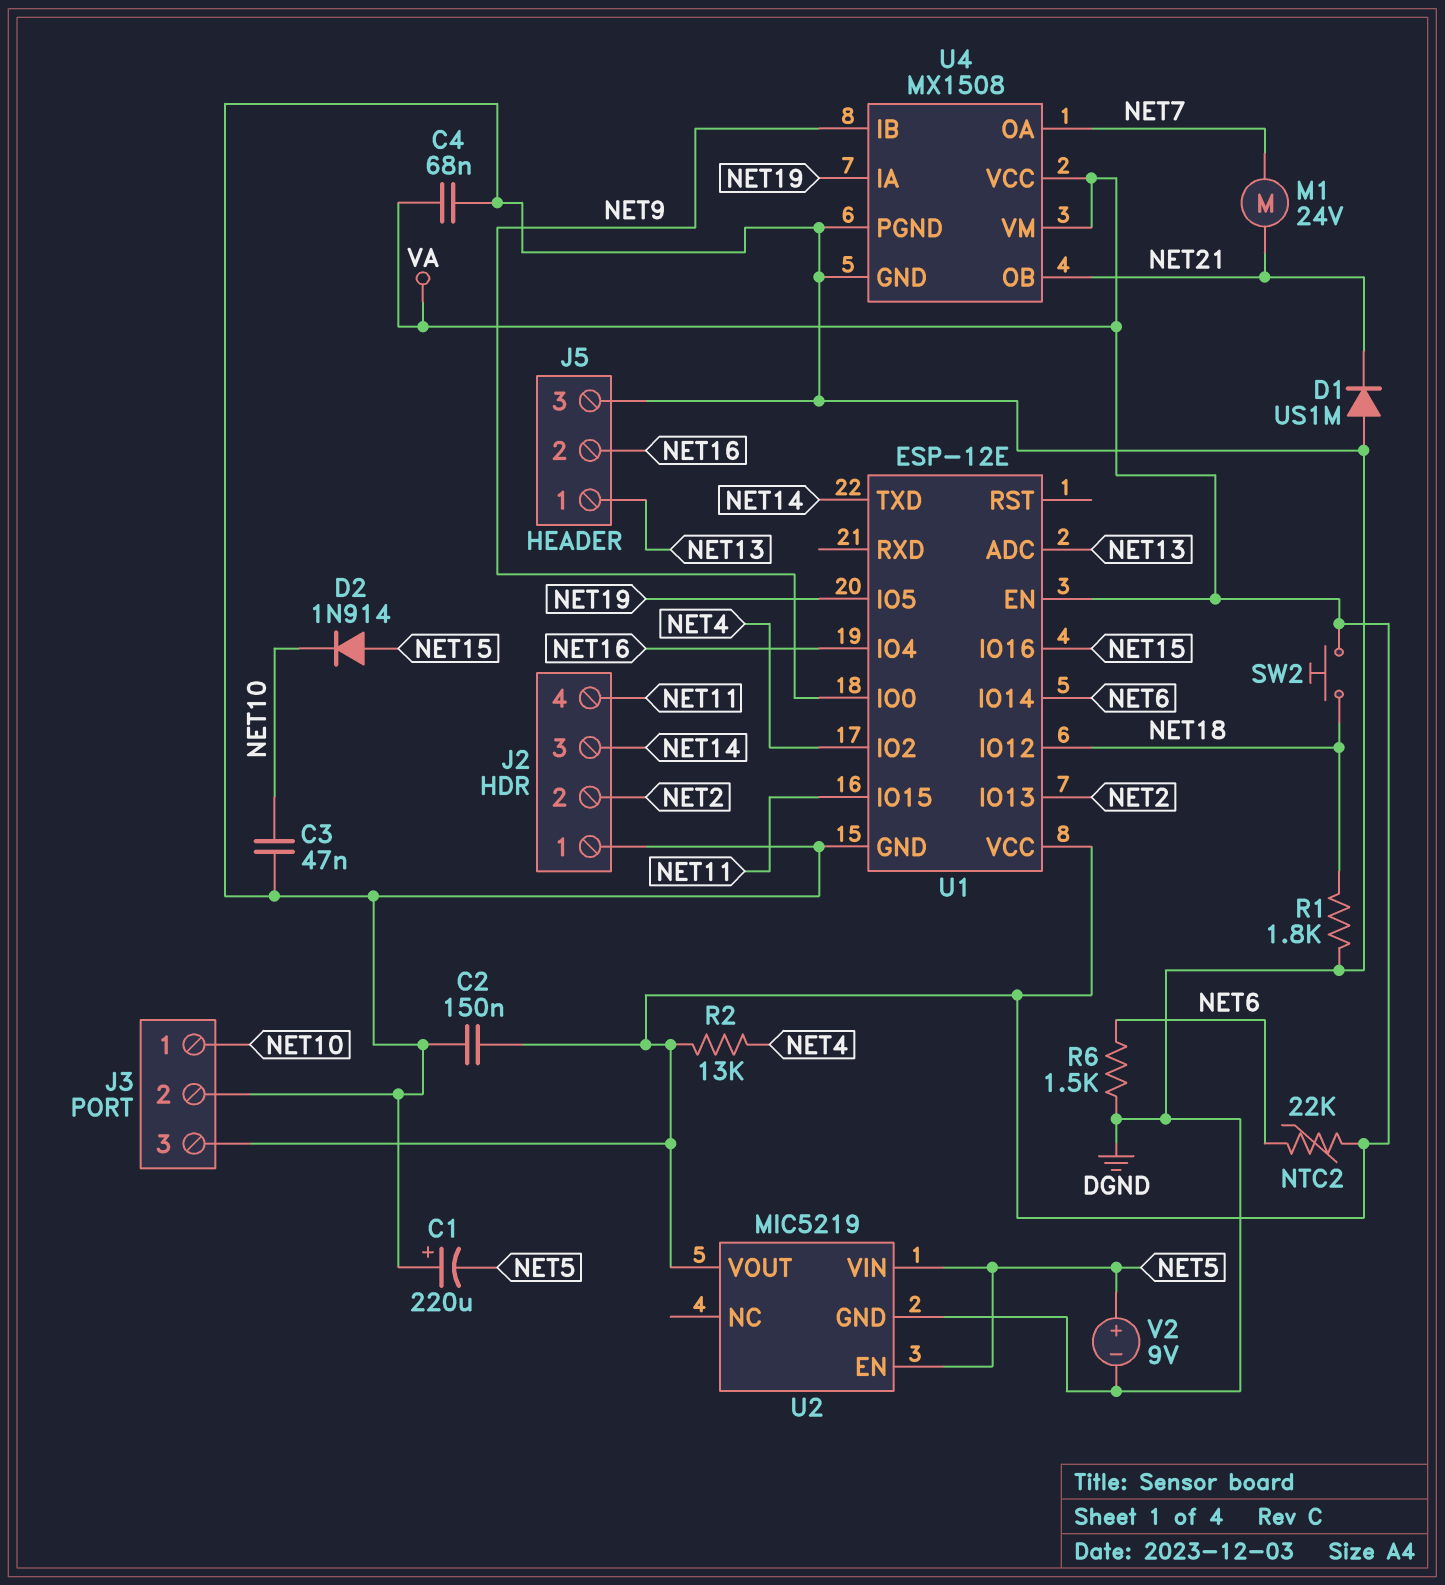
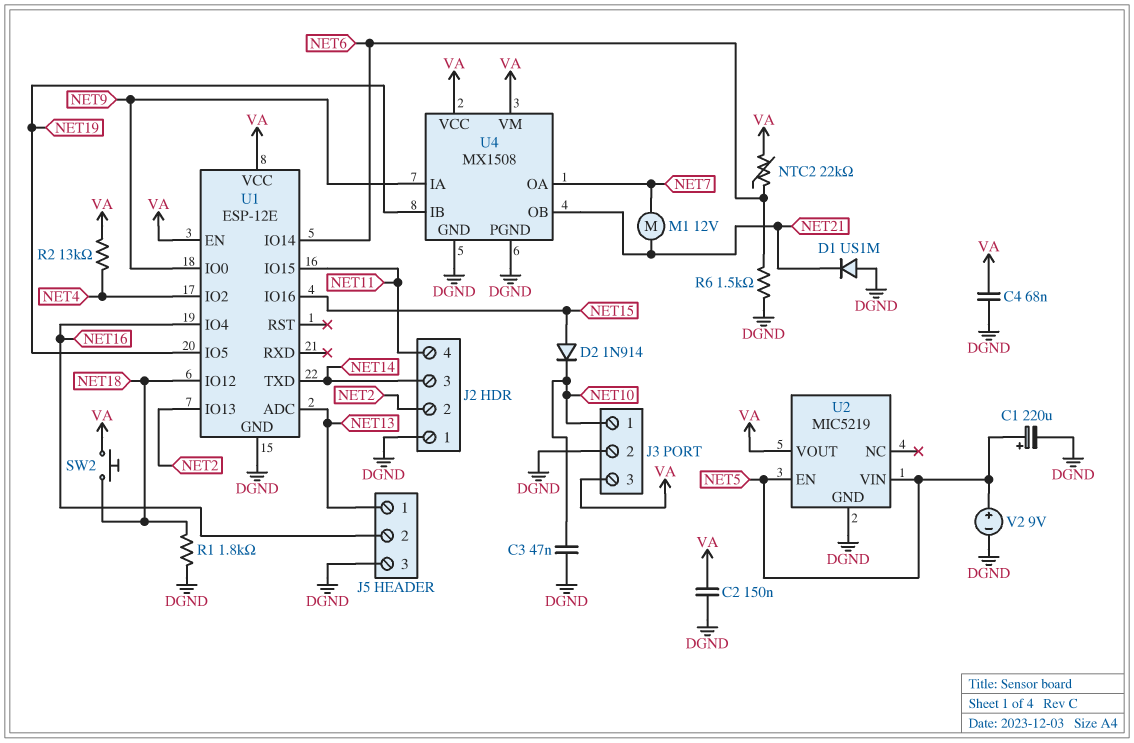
C1: 220uF (plus DGND, minus NET5) -> 220uF (plus NET5, minus DGND)
M1: motor 24V (NET7, NET21) -> motor 12V (NET7, NET21)
U4 pin IA: NET19 -> NET9
U4 pin IB: NET9 -> NET19

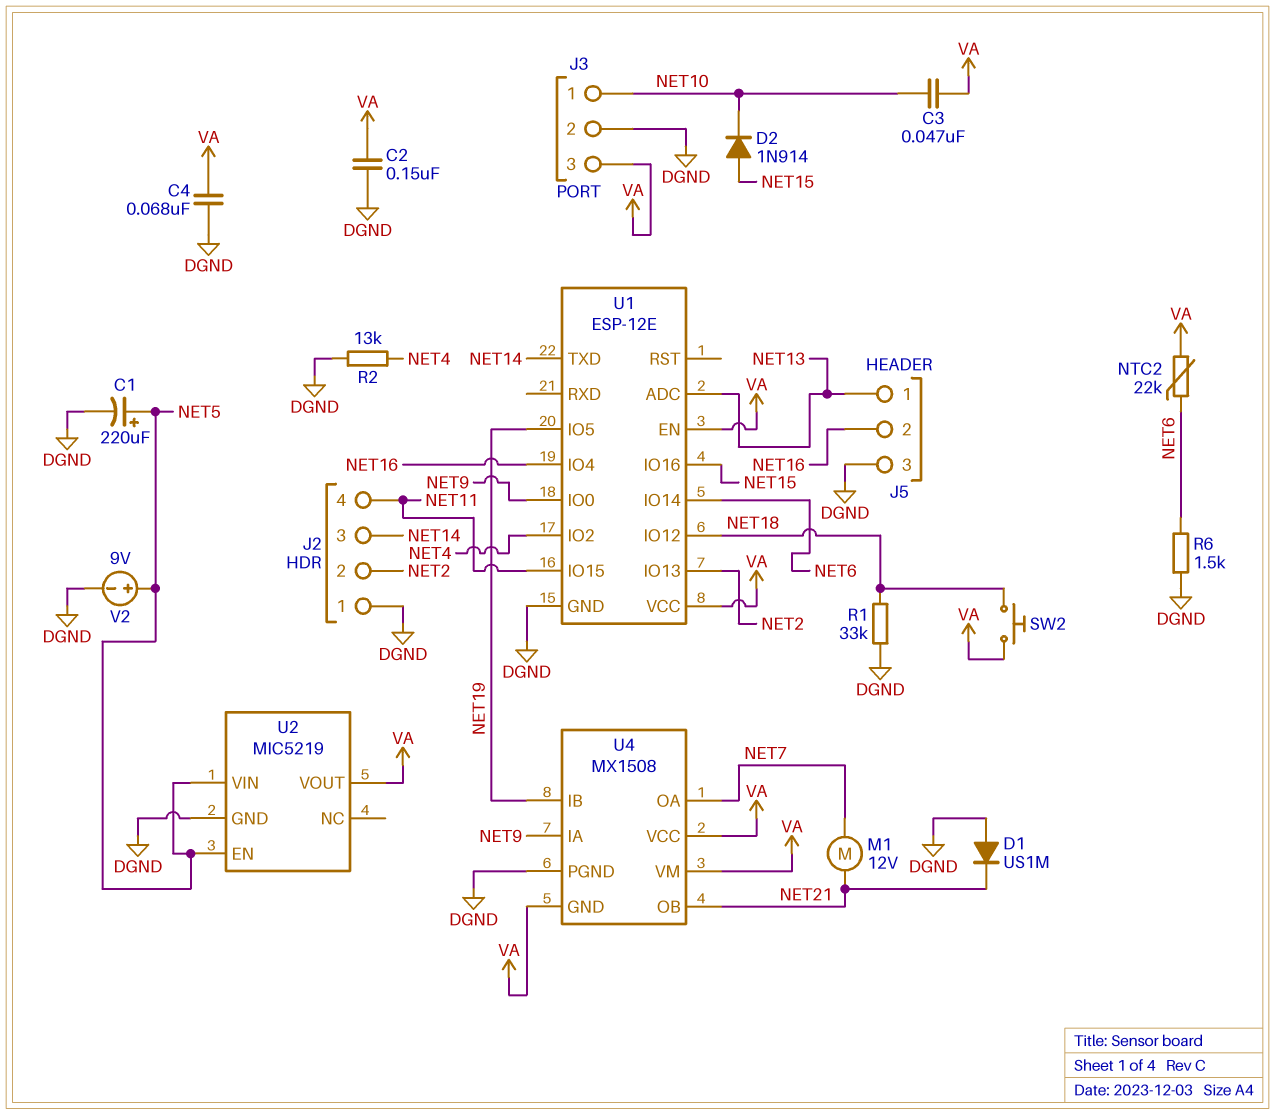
C3: 47nF (DGND, NET10) -> 47nF (NET10, VA)
R1: 1.8k (DGND, NET18) -> 33k (DGND, NET18)
R2: 13k (NET4, VA) -> 13k (DGND, NET4)
U4 pin GND: DGND -> VA

